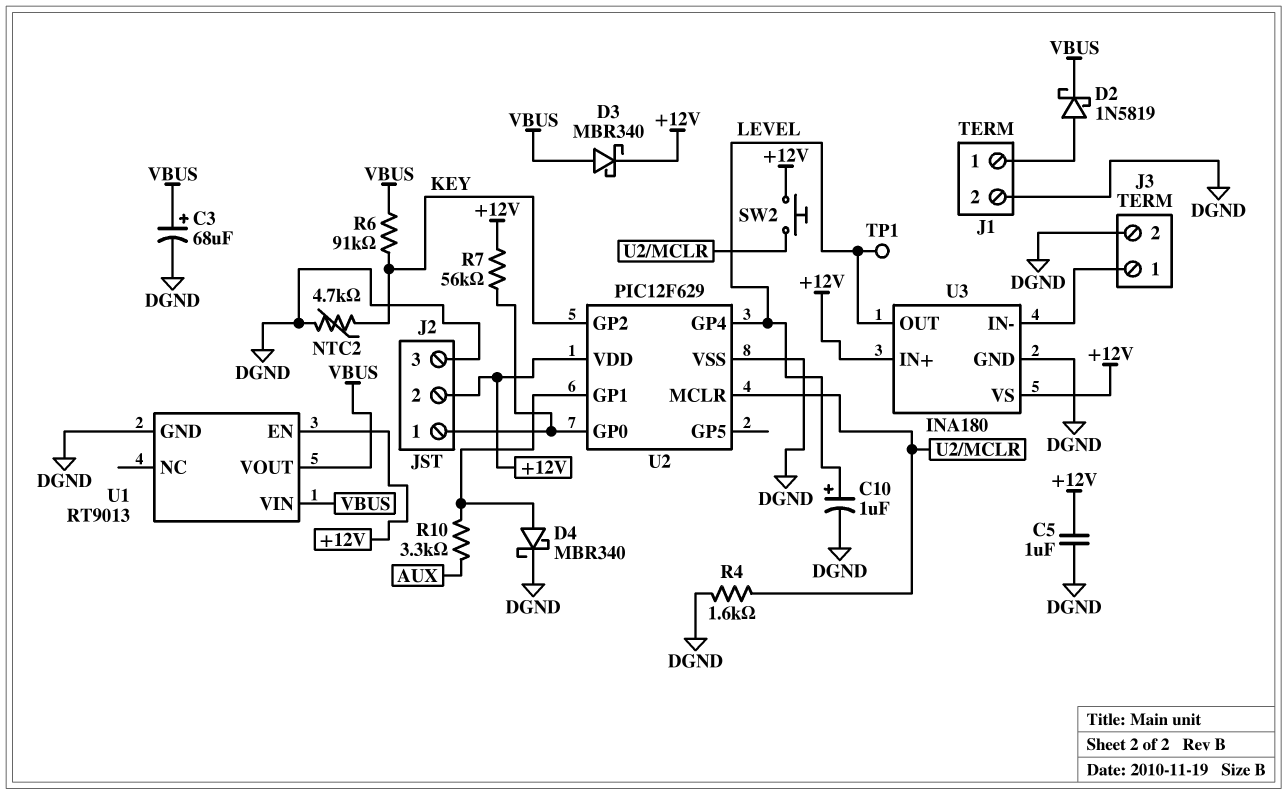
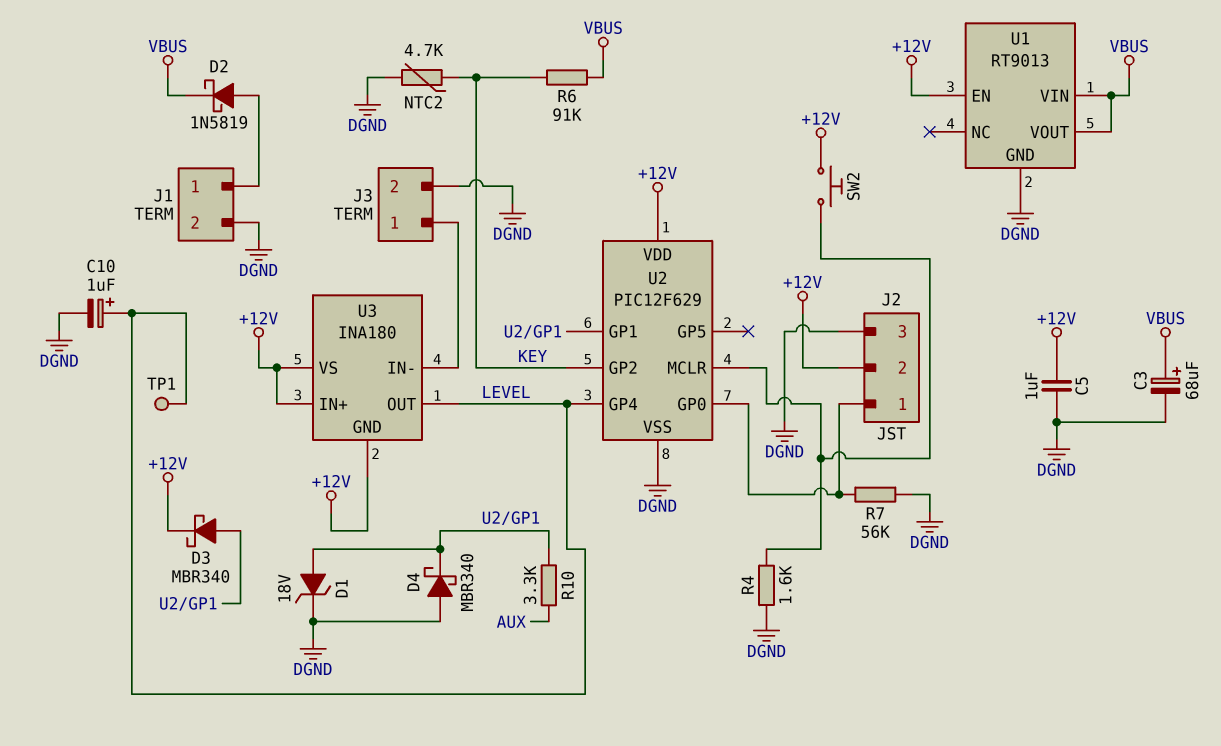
D1: none -> zener 18V (A U2/GP1, K DGND)
D3: schottky MBR340 (A VBUS, K +12V) -> schottky MBR340 (A U2/GP1, K +12V)
D4: schottky MBR340 (A U2/GP1, K DGND) -> schottky MBR340 (A DGND, K U2/GP1)
R7: 56k (+12V, J2/1) -> 56k (DGND, J2/1)
U3 pin GND: DGND -> +12V

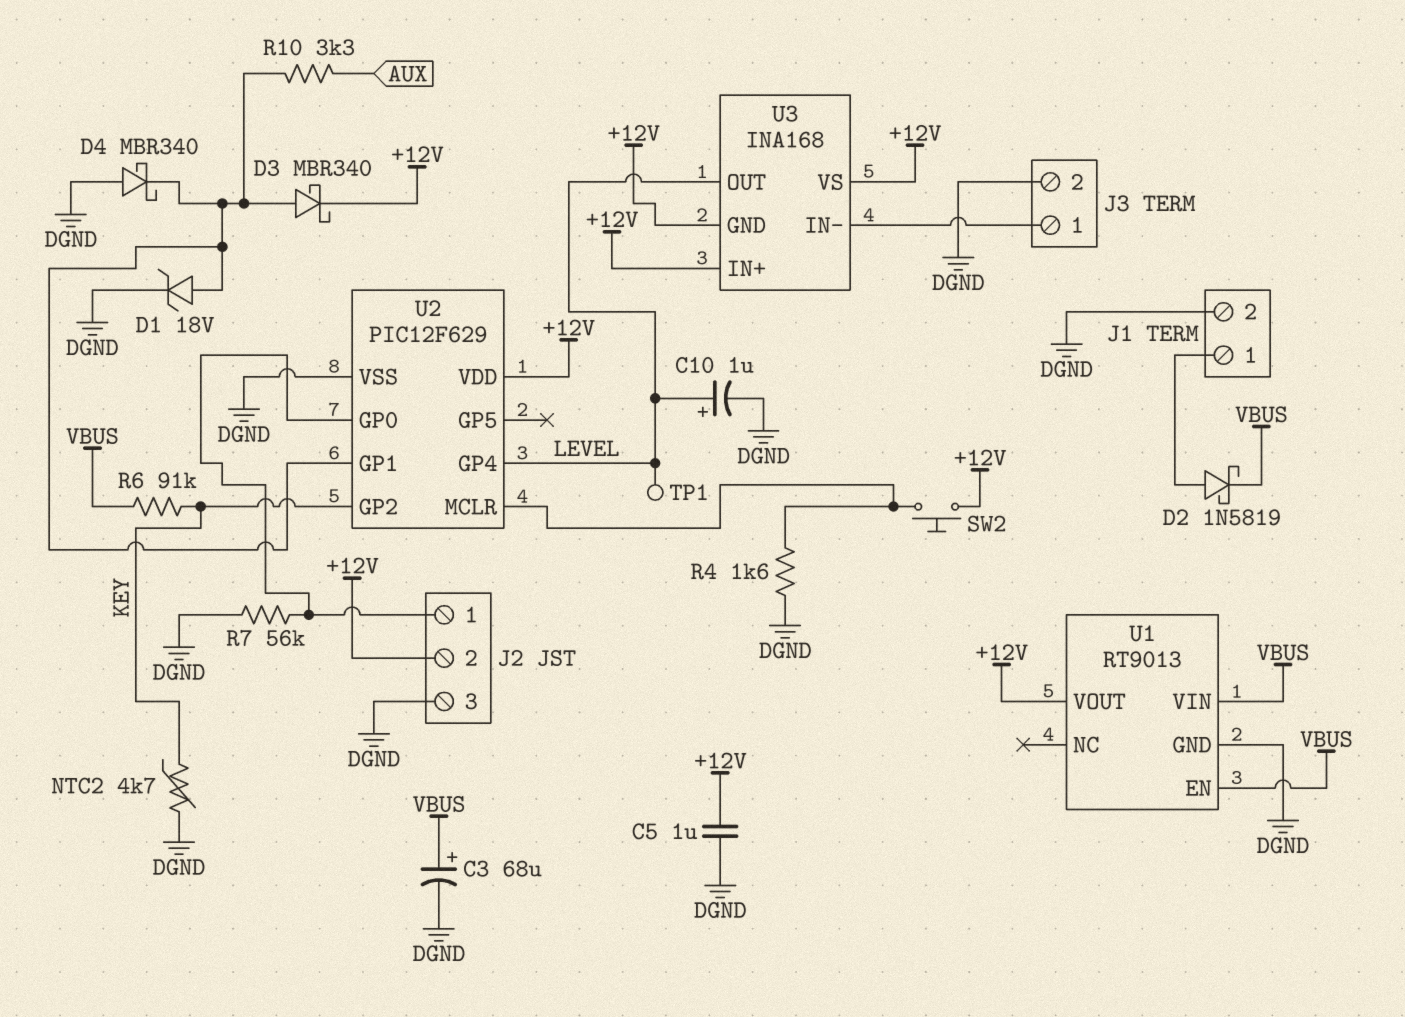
U1 pin EN: +12V -> VBUS
U1 pin VOUT: VBUS -> +12V
U3: INA180 -> INA168

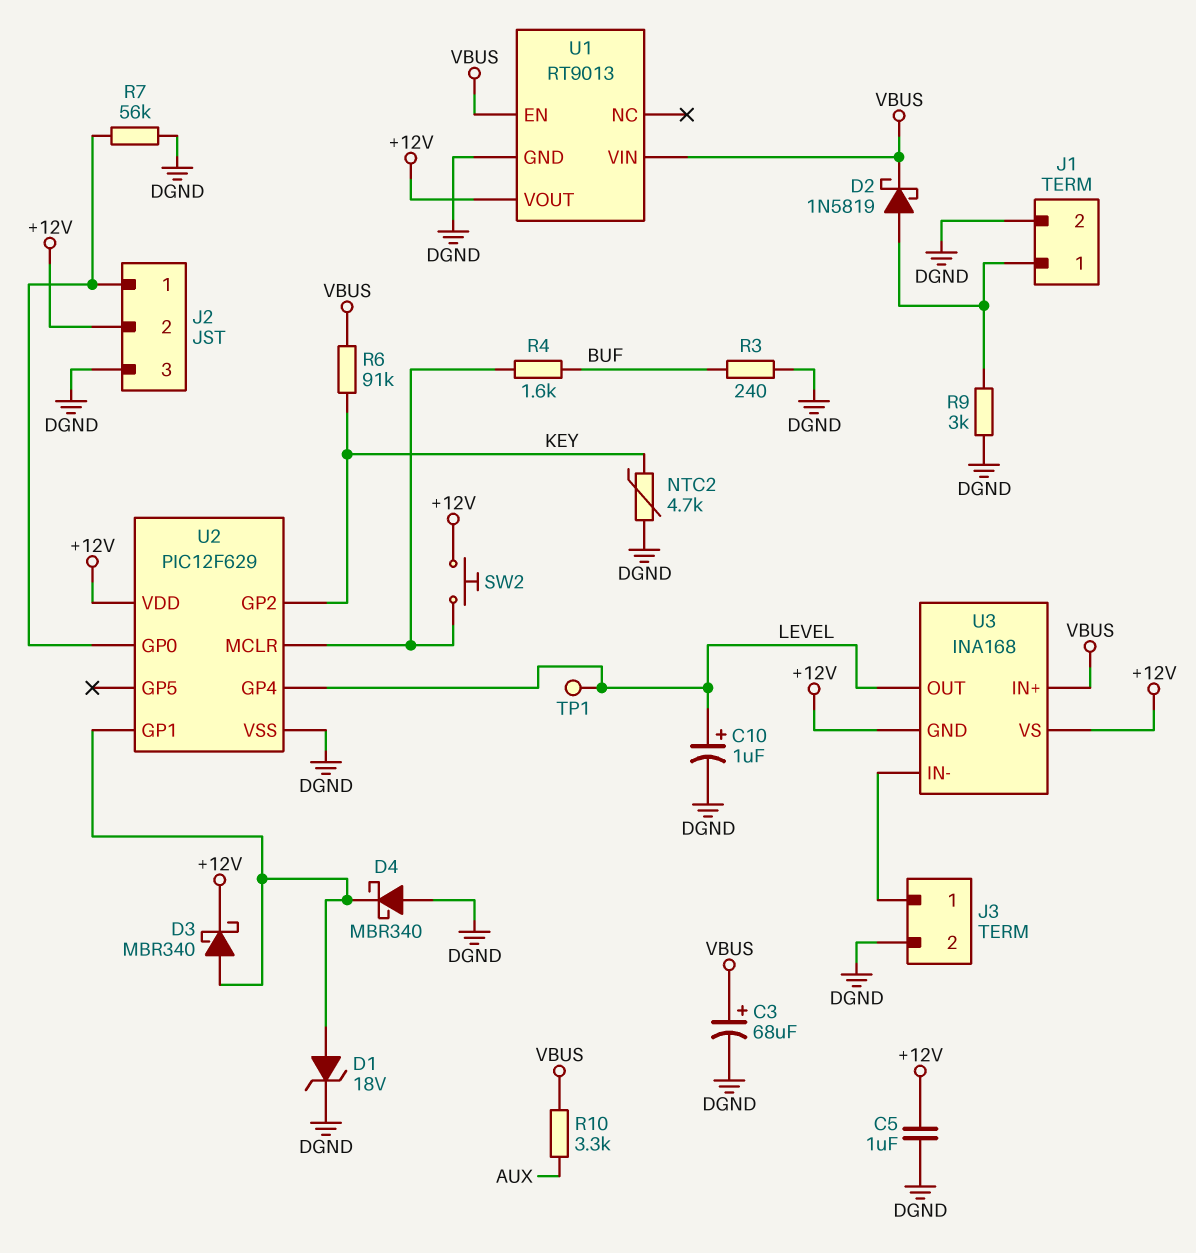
R3: none -> 240 (BUF, DGND)
R4: 1.6k (DGND, U2/MCLR) -> 1.6k (BUF, U2/MCLR)
R9: none -> 3k (DGND, J1/1)
R10: 3.3k (AUX, U2/GP1) -> 3.3k (AUX, VBUS)
U3 pin IN+: +12V -> VBUS

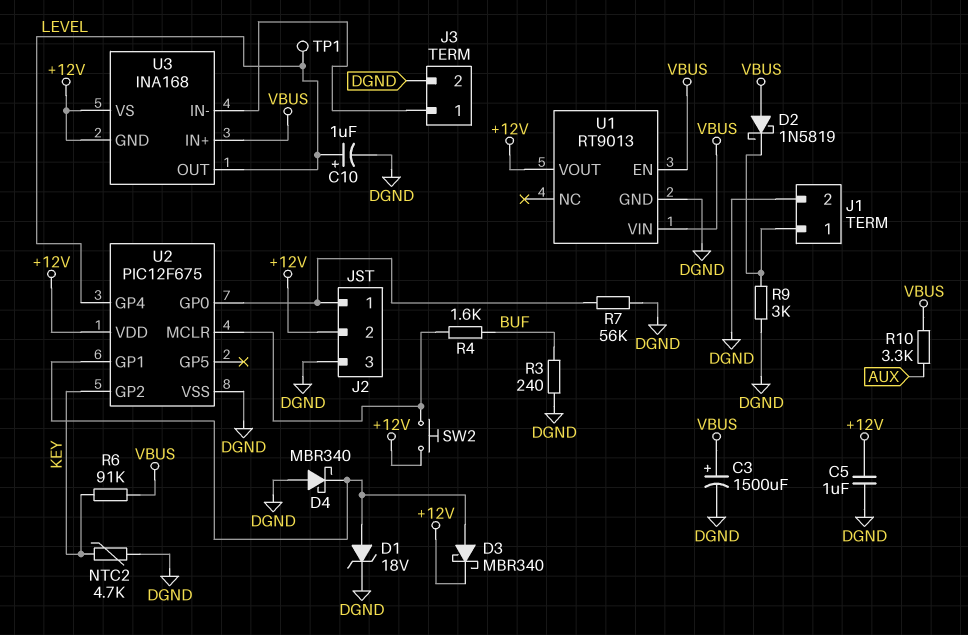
C3: 68uF (plus VBUS, minus DGND) -> 1500uF (plus VBUS, minus DGND)
D2: schottky 1N5819 (A J1/1, K VBUS) -> schottky 1N5819 (A VBUS, K J1/1)
U2: PIC12F629 -> PIC12F675

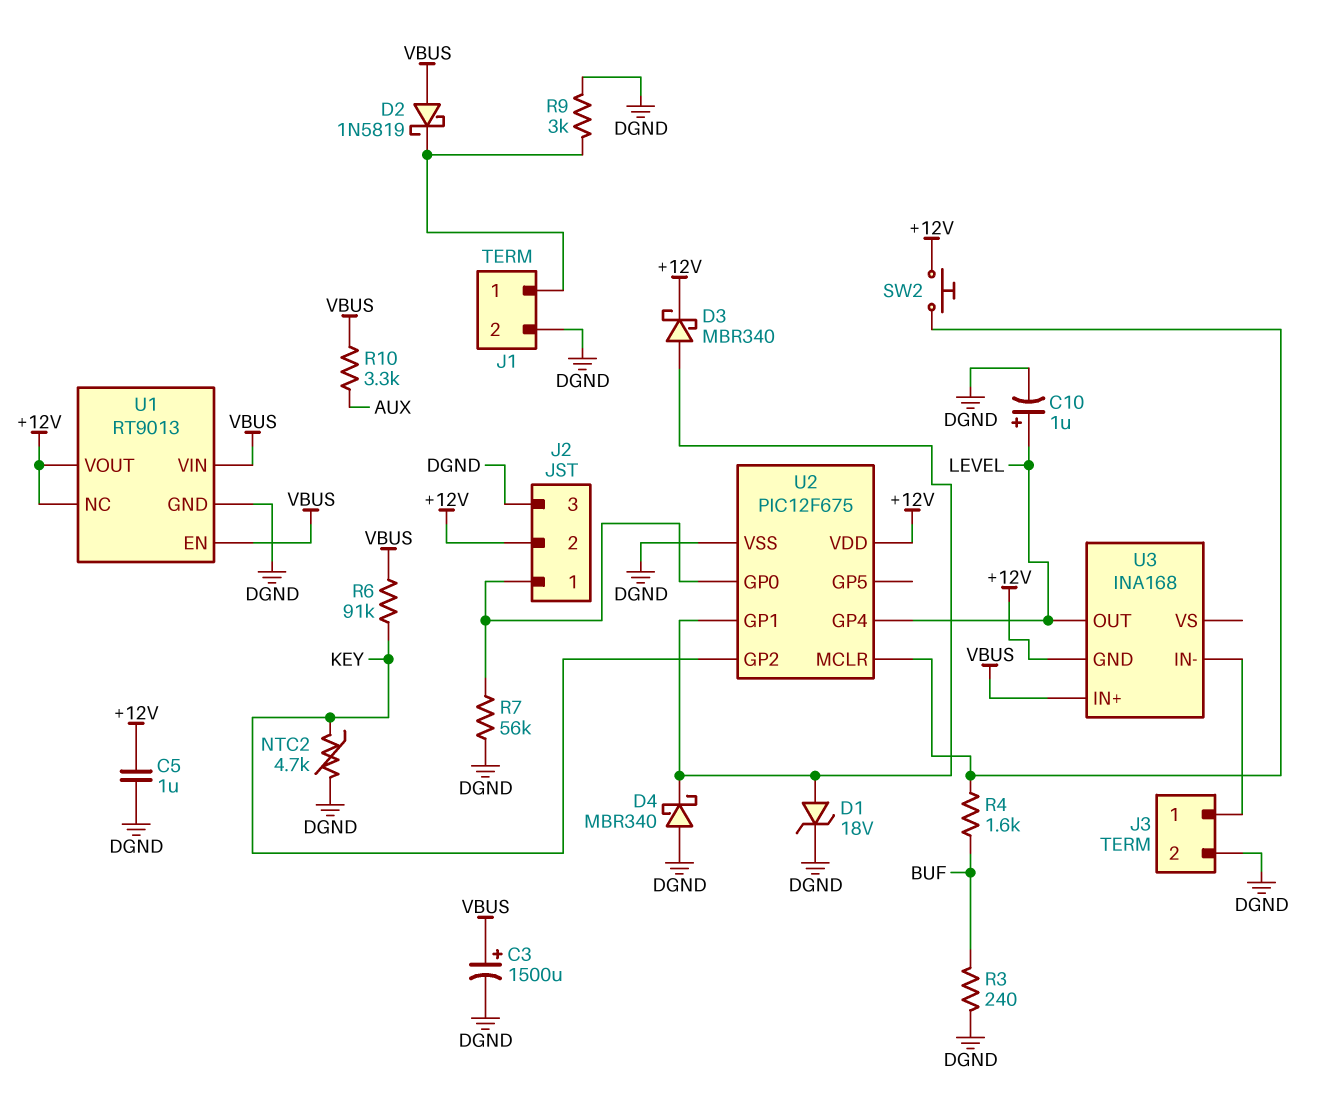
TP1: test point (LEVEL) -> none
U1 pin NC: none -> +12V
U3 pin VS: +12V -> none

